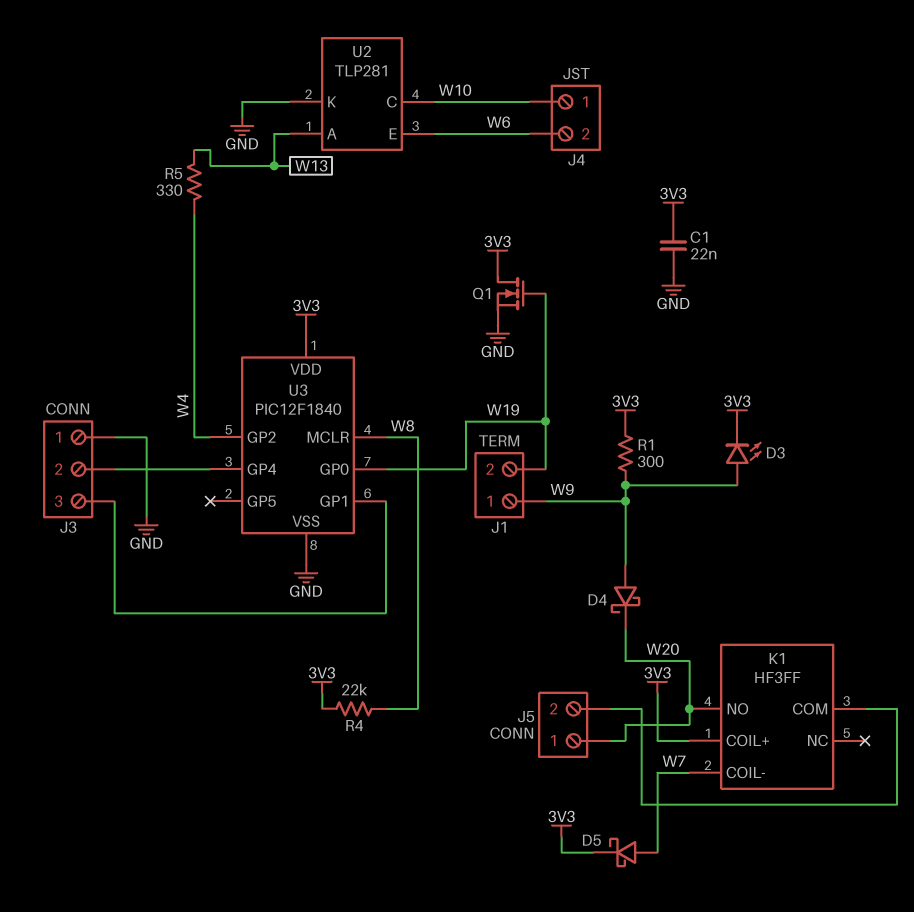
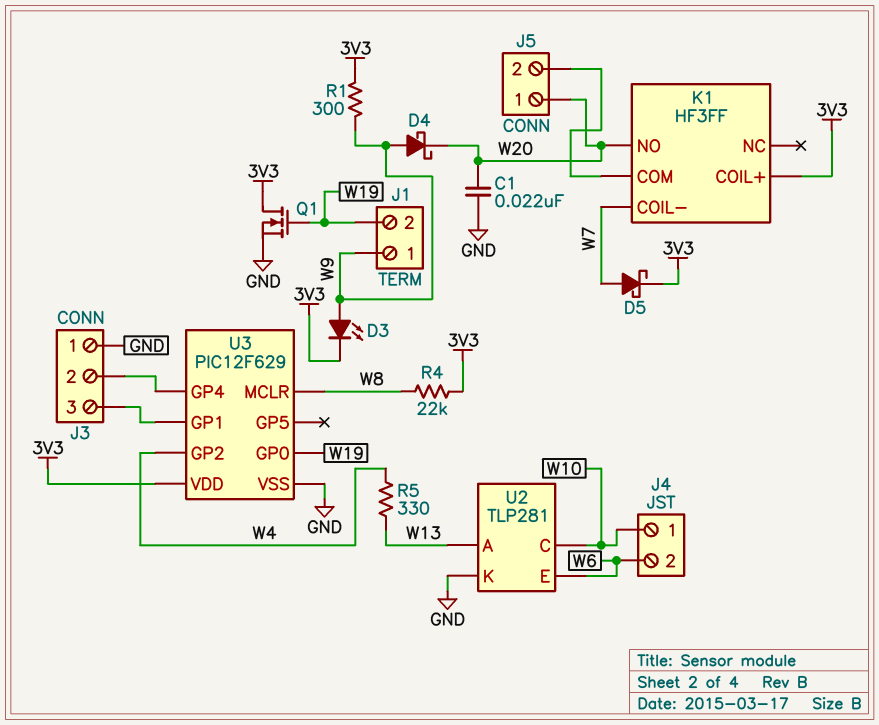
C1: 22nF (3V3, GND) -> 22nF (GND, W20)
U3: PIC12F1840 -> PIC12F629

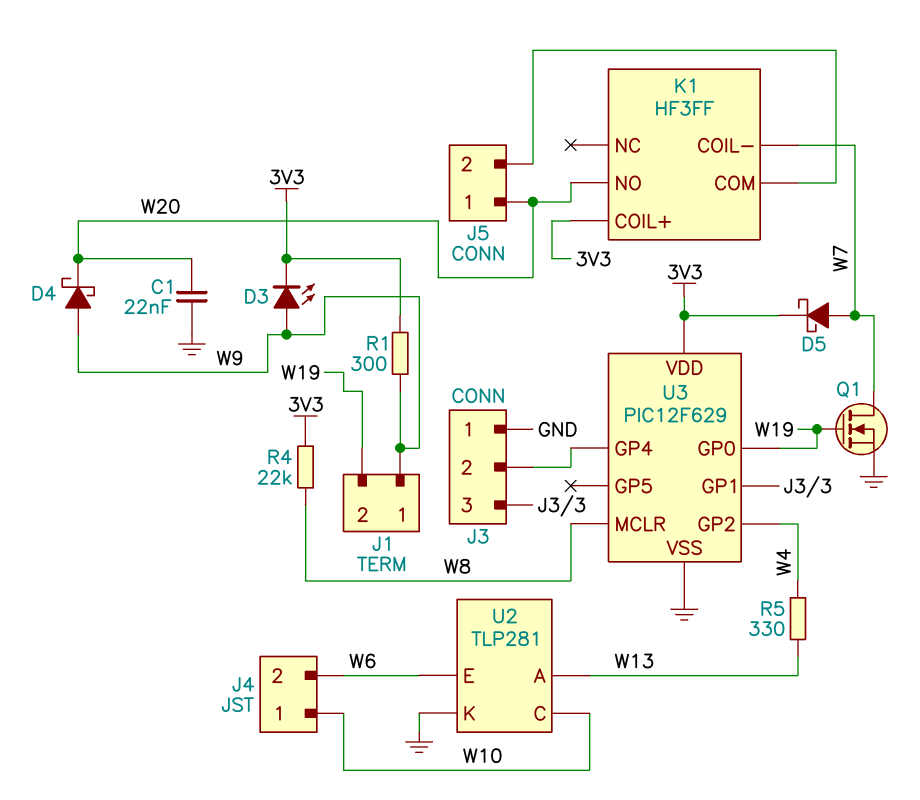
Q1: NMOS (G W19, D 3V3, S GND) -> NMOS (G W19, D W7, S GND)

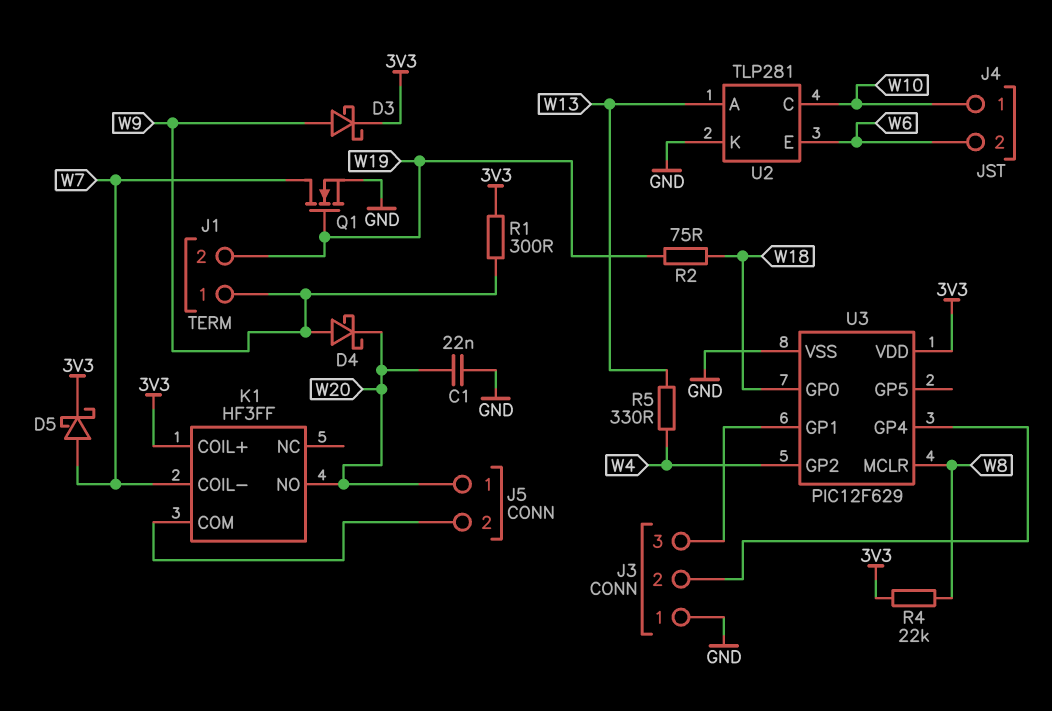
D3: LED (A W9, K 3V3) -> schottky (A W9, K 3V3)
R2: none -> 75 (W18, W19)
U3 pin GP0: W19 -> W18

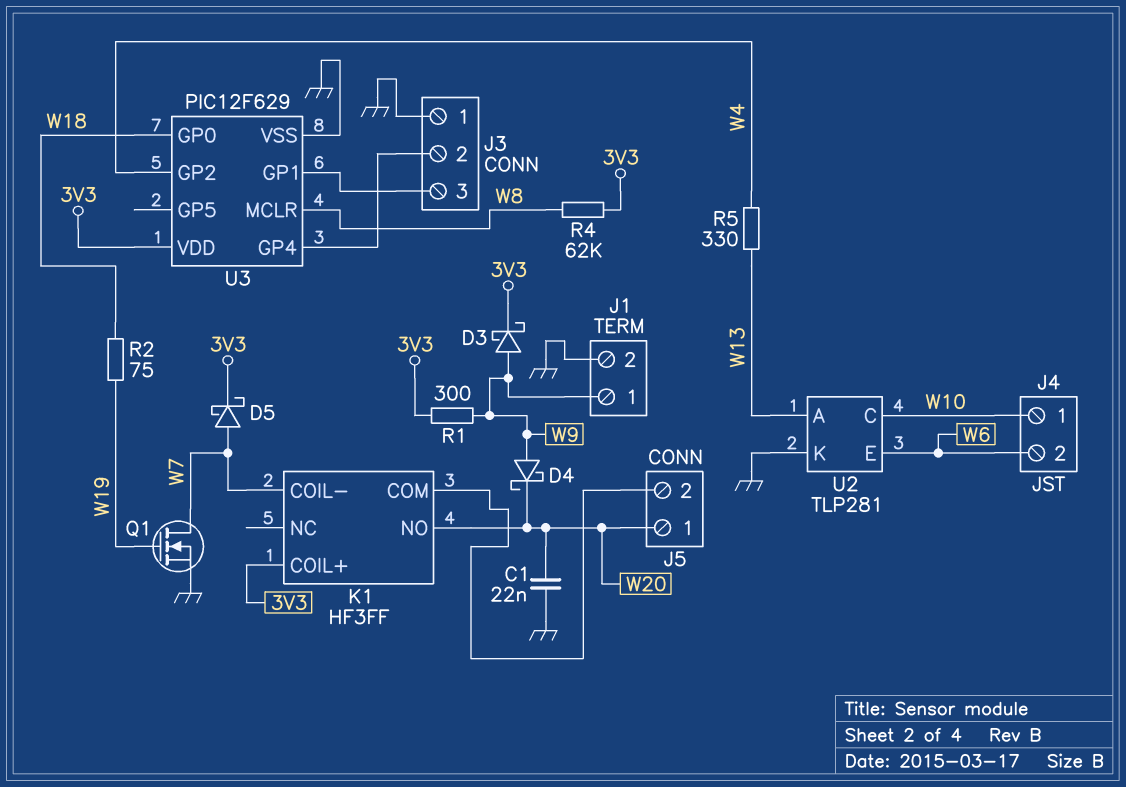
J1 pin 2: W19 -> GND
R4: 22k (3V3, W8) -> 62k (3V3, W8)

